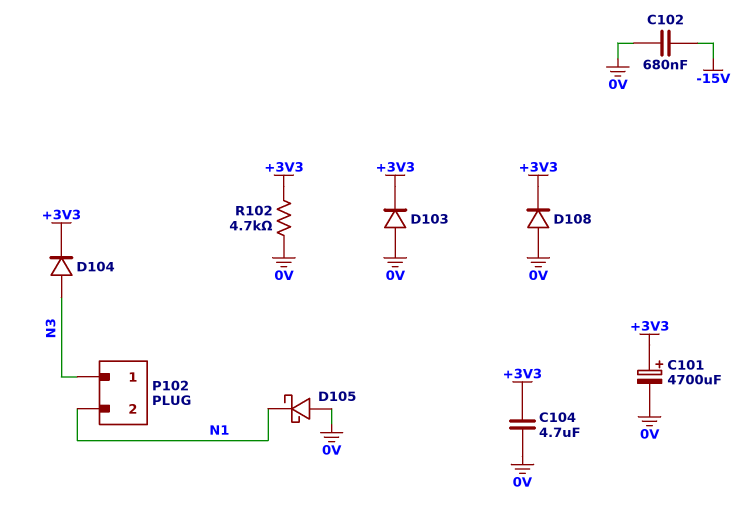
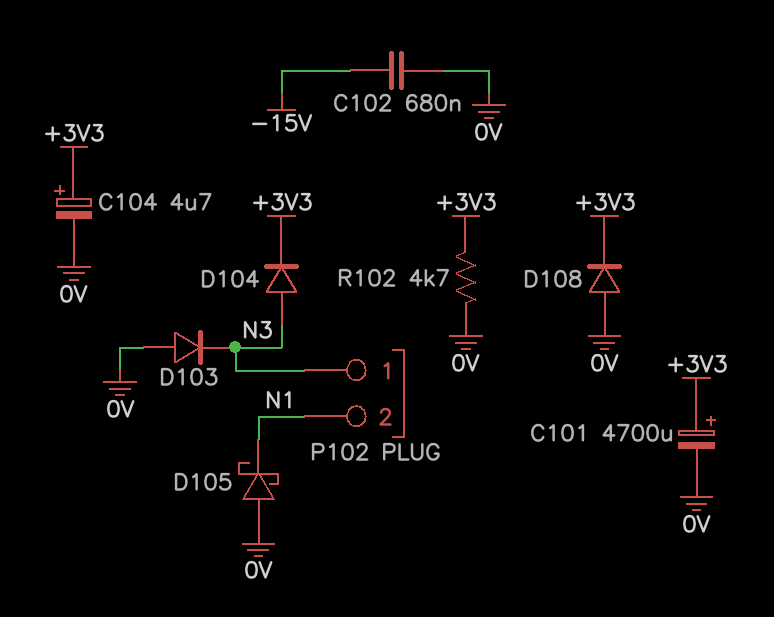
C104: 4.7uF (+3V3, 0V) -> 4.7uF (plus +3V3, minus 0V)
D103: diode (A 0V, K +3V3) -> diode (A 0V, K N3)

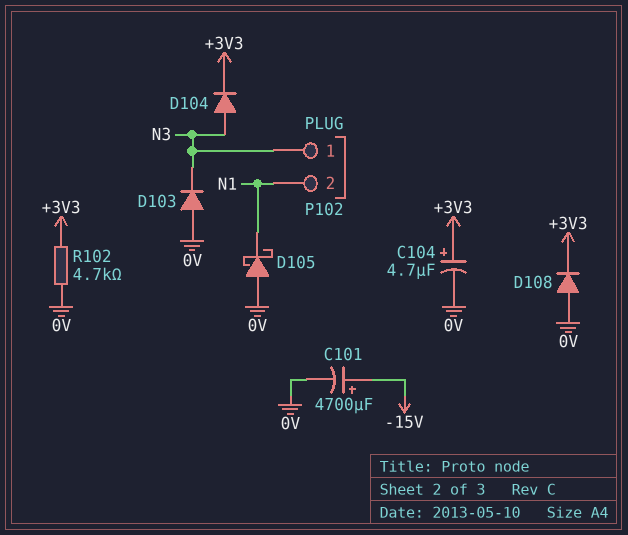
C101: 4700uF (plus +3V3, minus 0V) -> 4700uF (plus -15V, minus 0V)
C102: 680nF (-15V, 0V) -> none

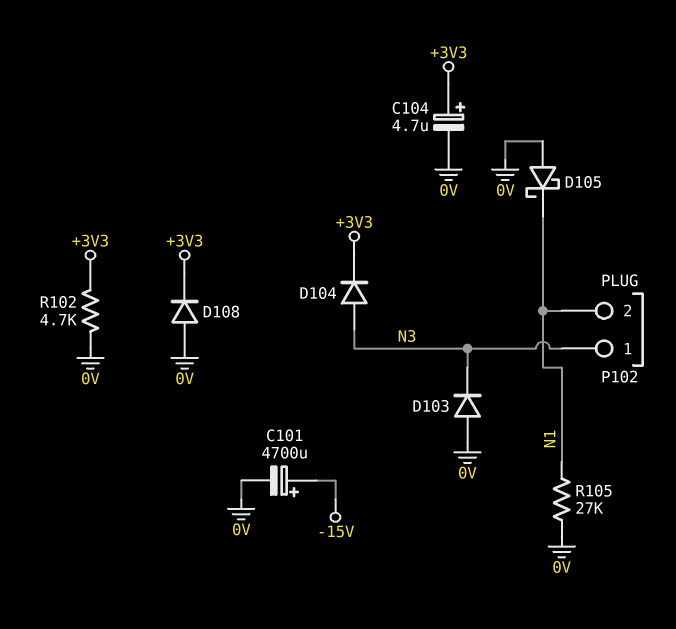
R105: none -> 27k (0V, N1)

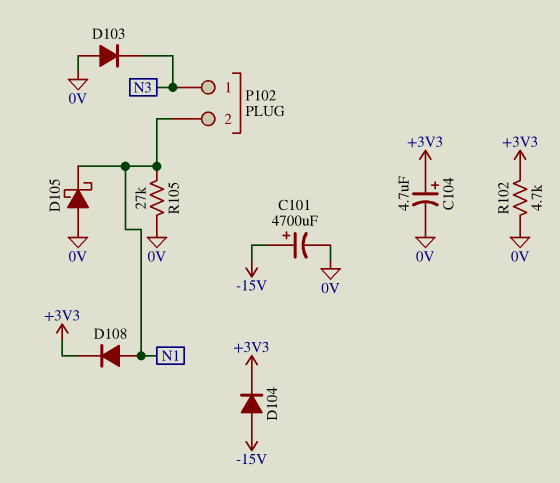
D104: diode (A N3, K +3V3) -> diode (A -15V, K +3V3)
D108: diode (A 0V, K +3V3) -> diode (A N1, K +3V3)

